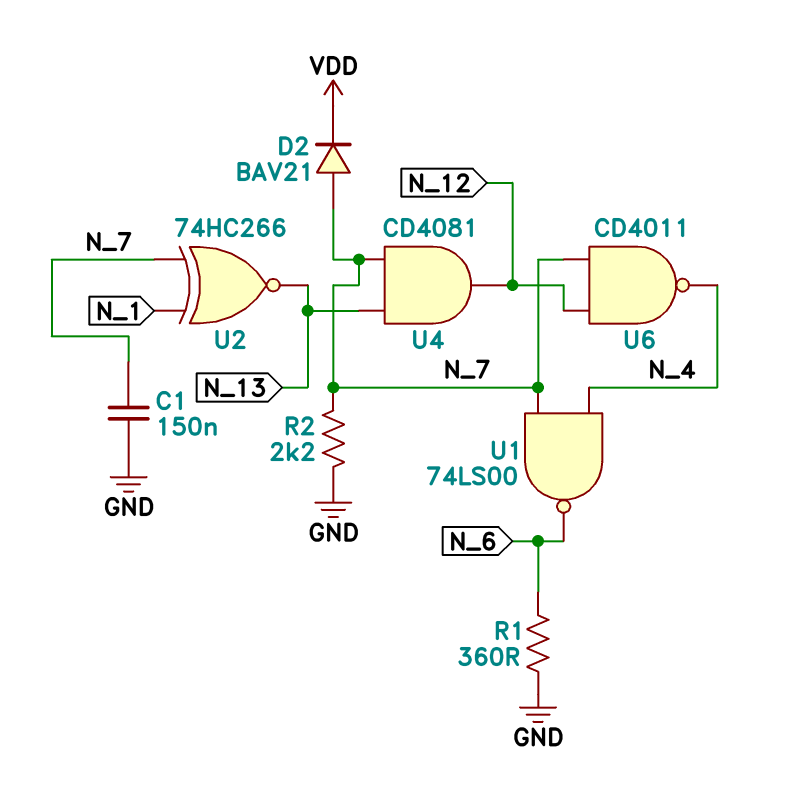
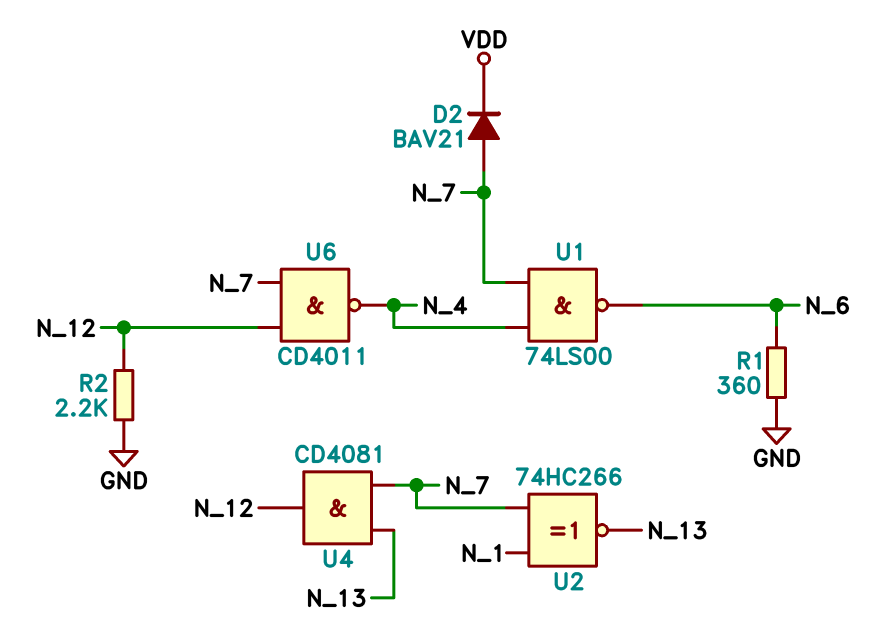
C1: 150nF (GND, N_7) -> none
R2: 2.2k (GND, N_7) -> 2.2k (GND, N_12)

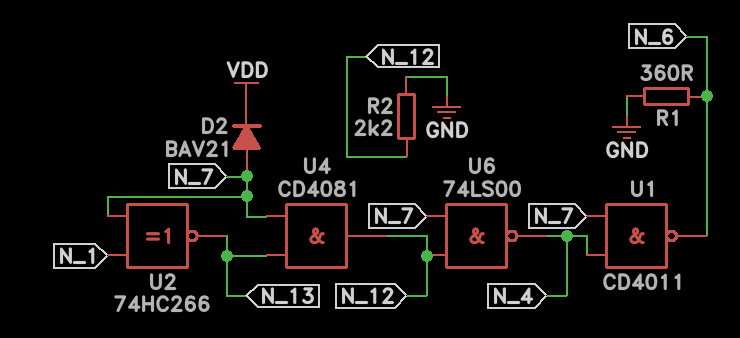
U1: NAND 74LS00 (in N_4, in N_7, out N_6) -> NAND CD4011 (in N_4, in N_7, out N_6)
U6: NAND CD4011 (in N_7, in N_12, out N_4) -> NAND 74LS00 (in N_7, in N_12, out N_4)

